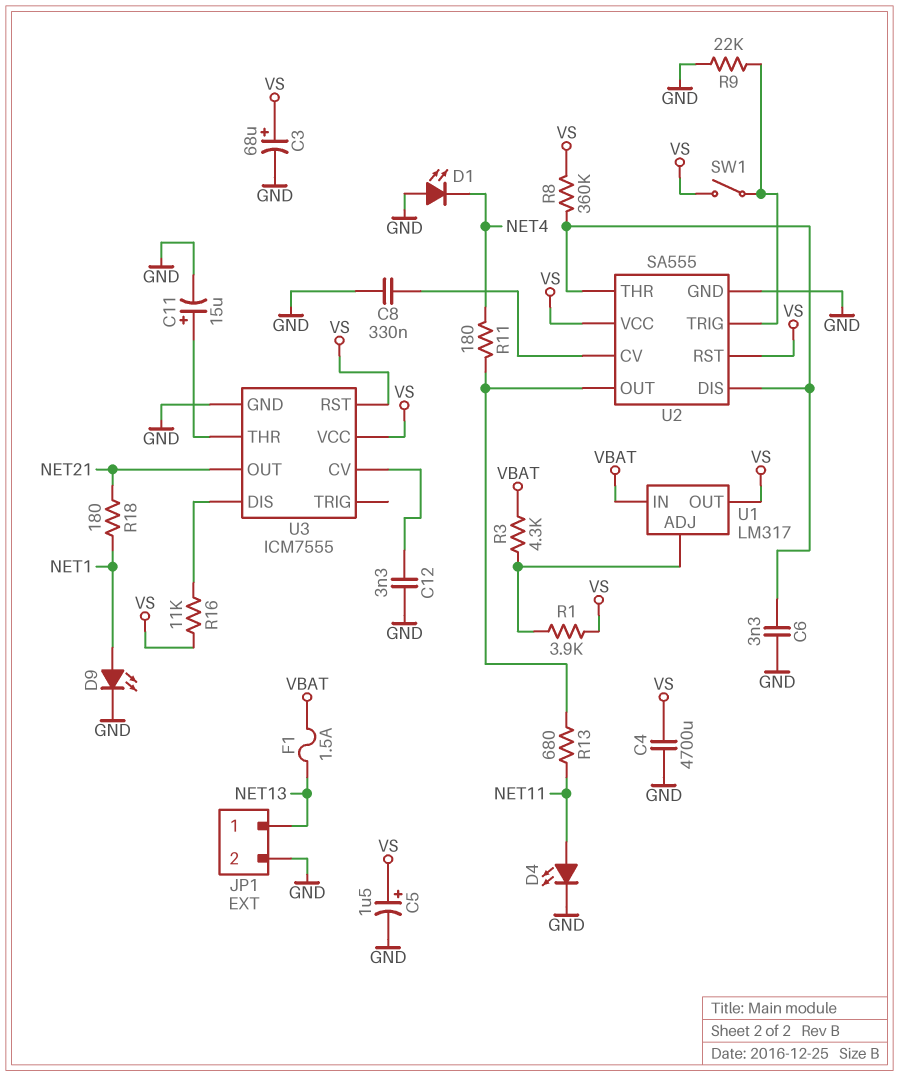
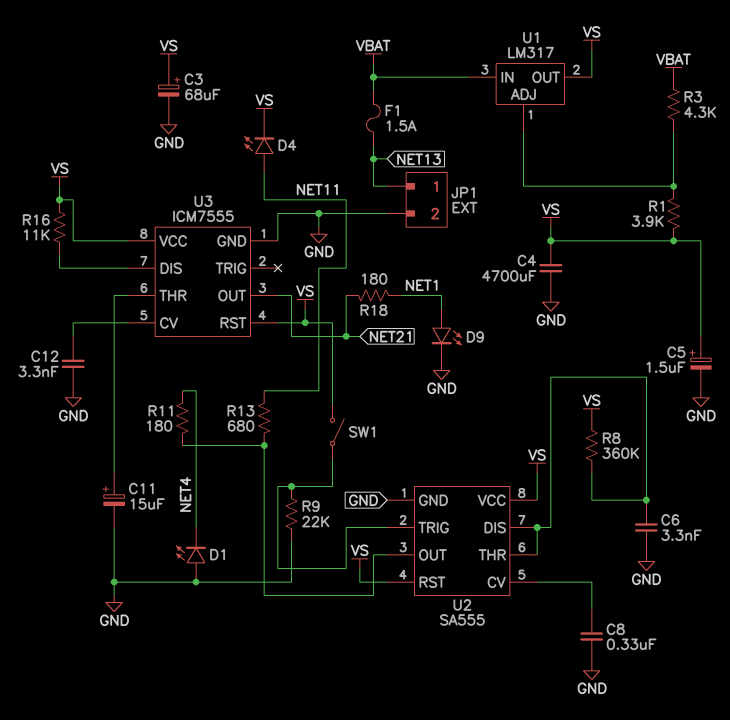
D4: LED (A NET11, K GND) -> LED (A NET11, K VS)

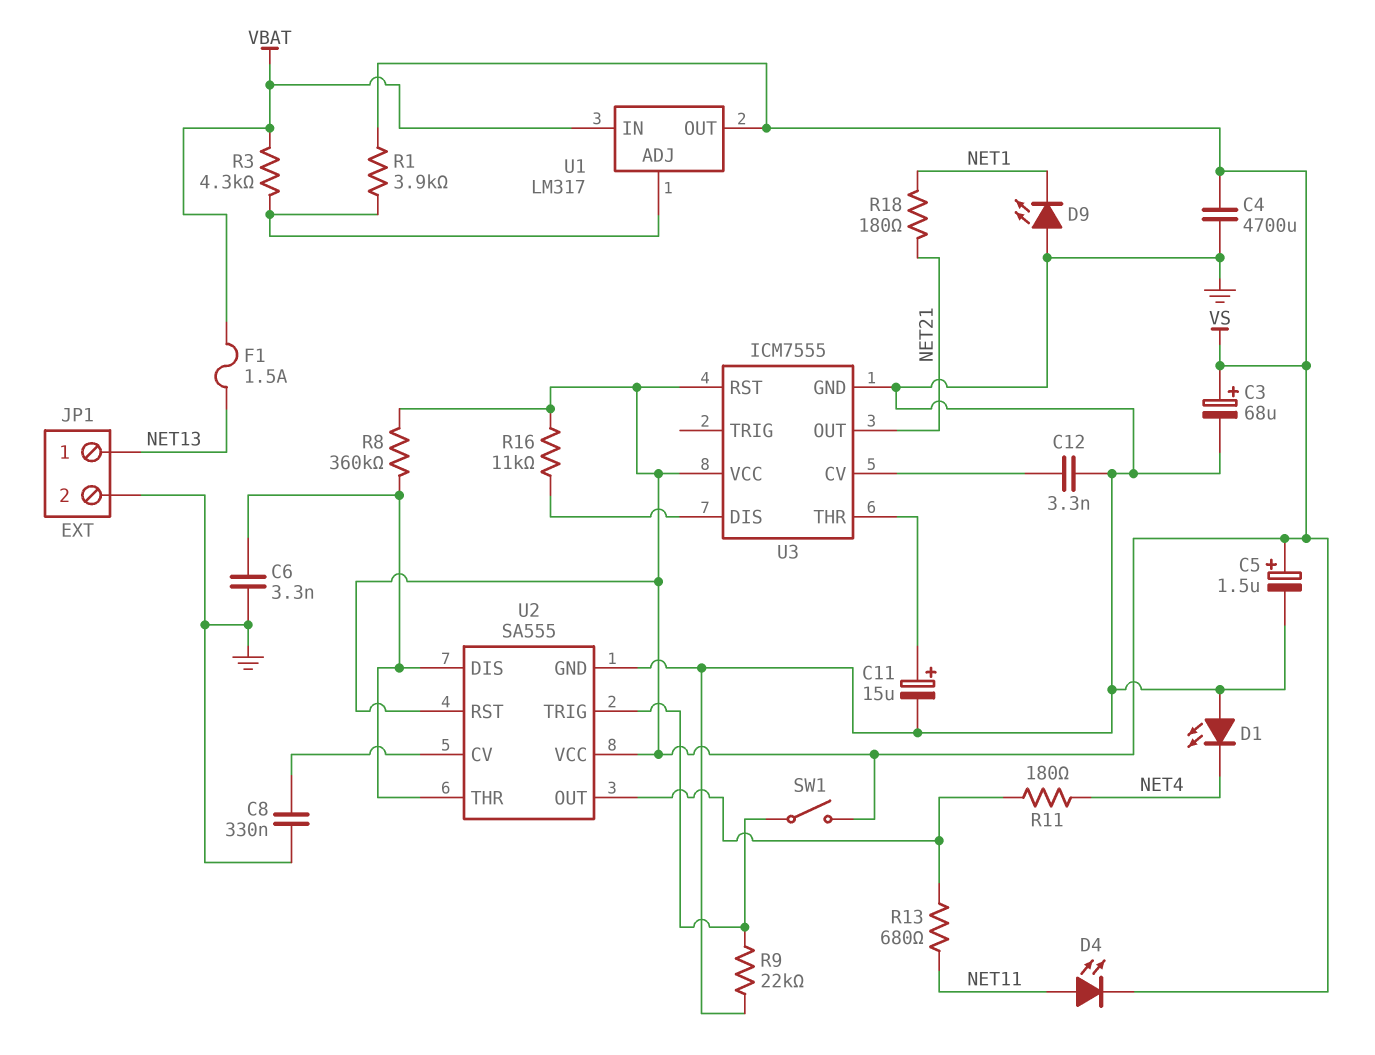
D9: LED (A NET1, K GND) -> LED (A GND, K NET1)

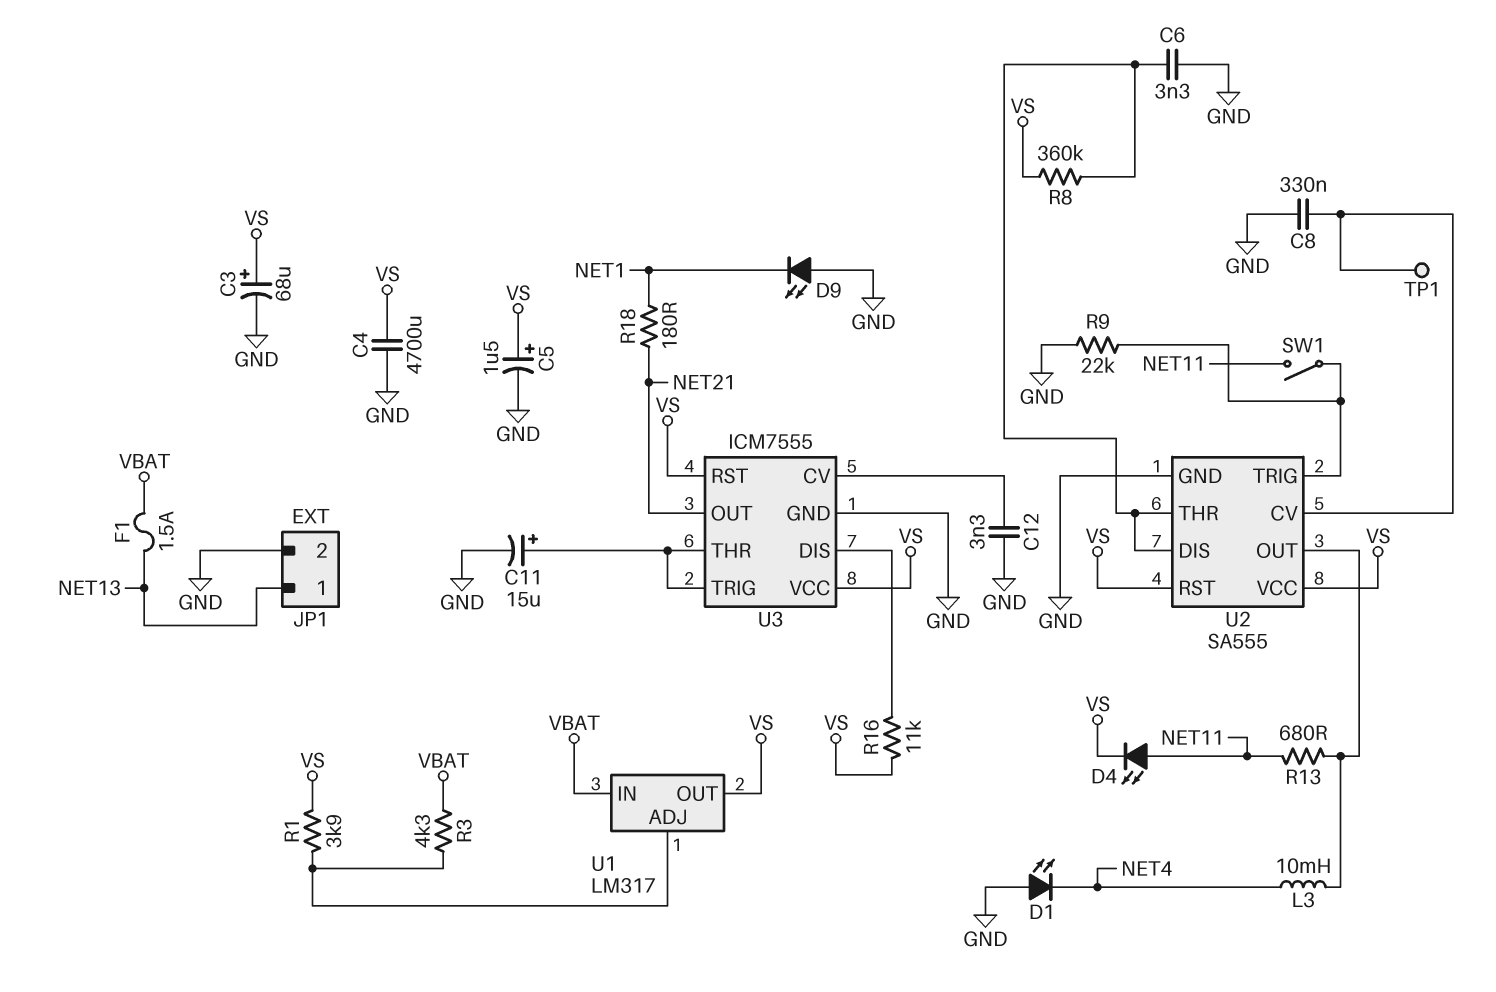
L3: none -> 10mH (NET4, U2/OUT)
R11: 180 (NET4, U2/OUT) -> none
SW1: switch (U2/TRIG, VS) -> switch (NET11, U2/TRIG)
TP1: none -> test point (U2/CV)
U3 pin TRIG: none -> U3/THR

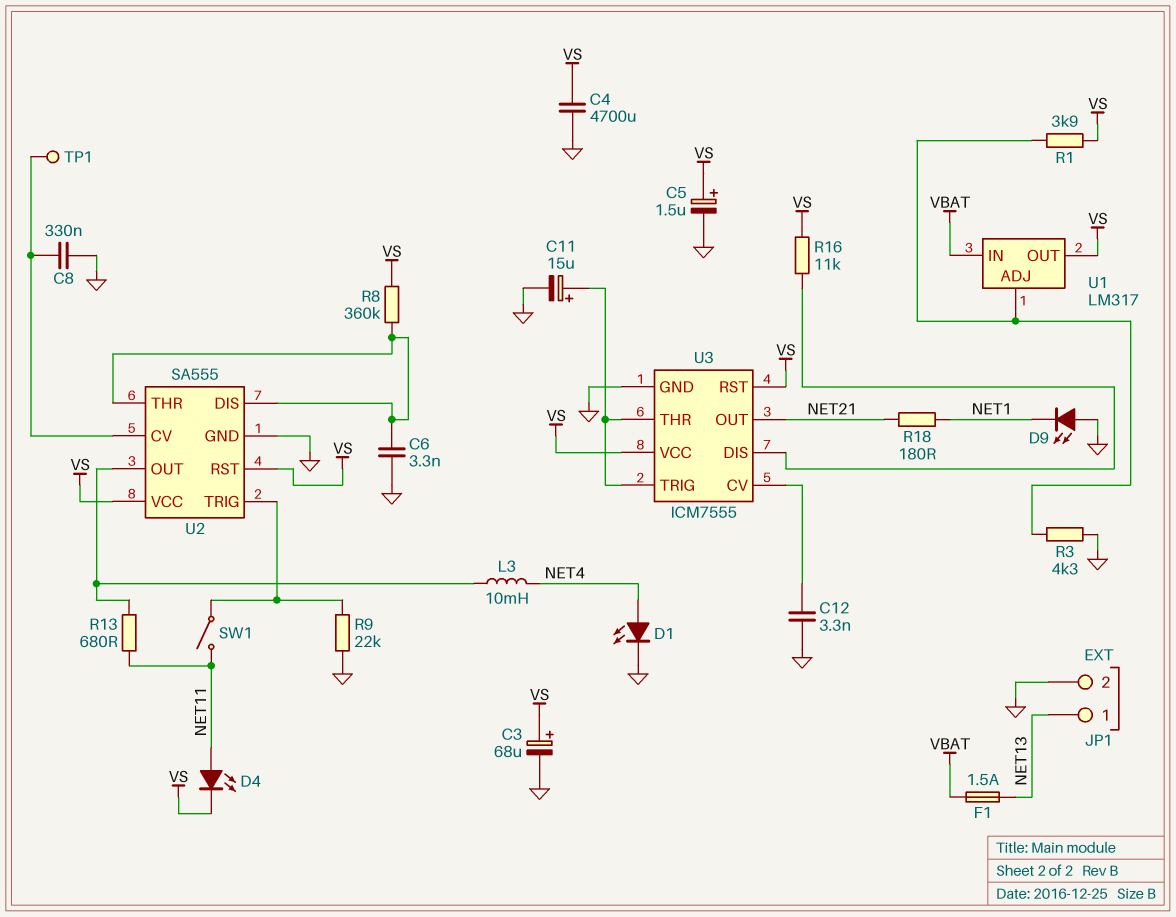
D1: LED (A GND, K NET4) -> LED (A NET4, K GND)
R3: 4.3k (U1/ADJ, VBAT) -> 4.3k (GND, U1/ADJ)

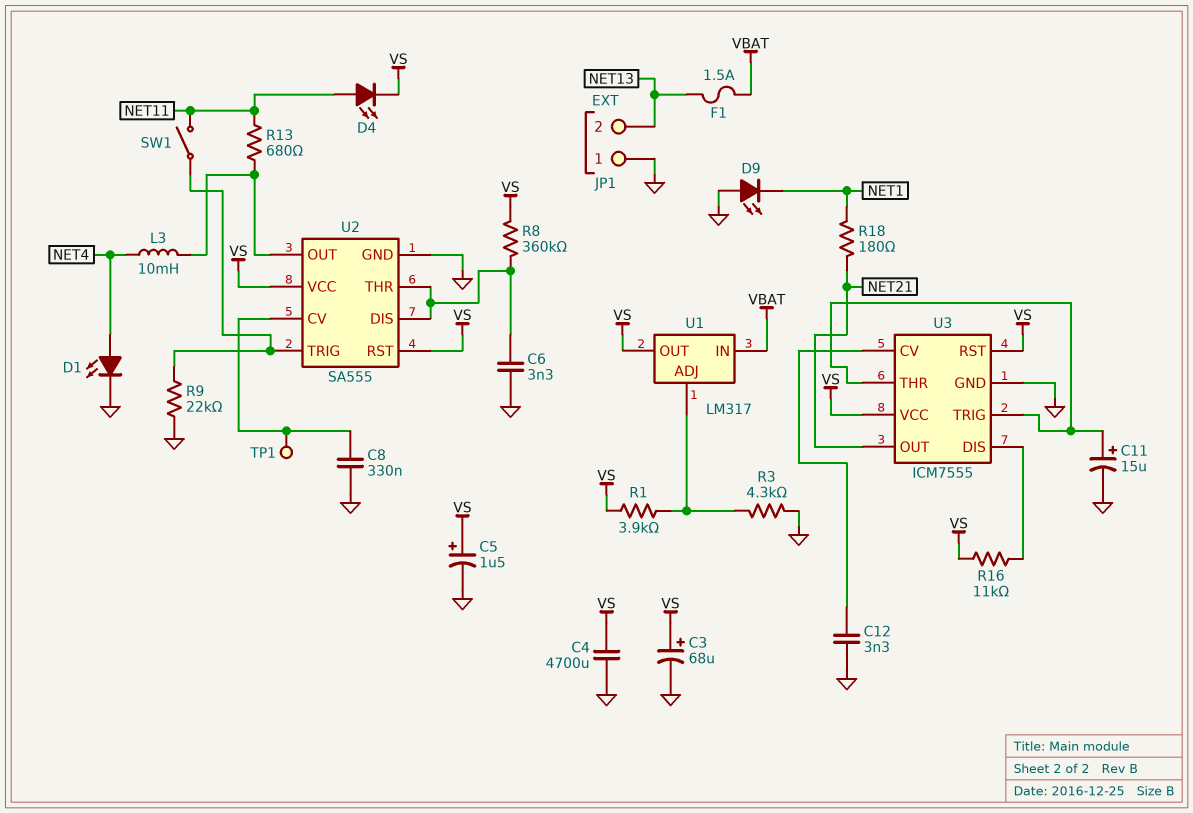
JP1 pin 1: NET13 -> GND
JP1 pin 2: GND -> NET13

